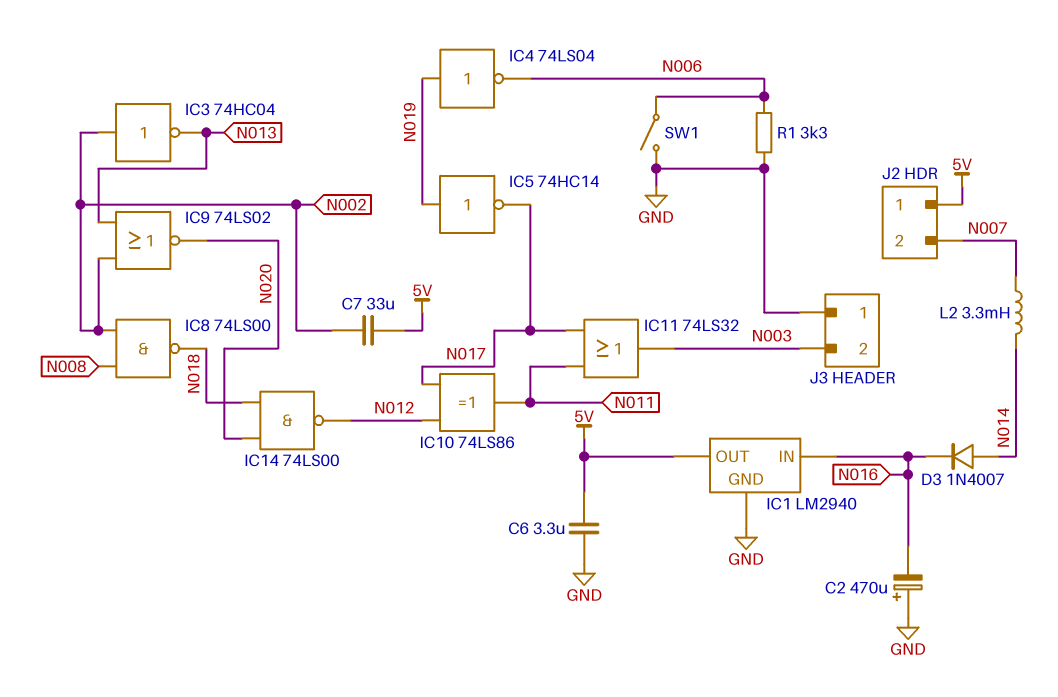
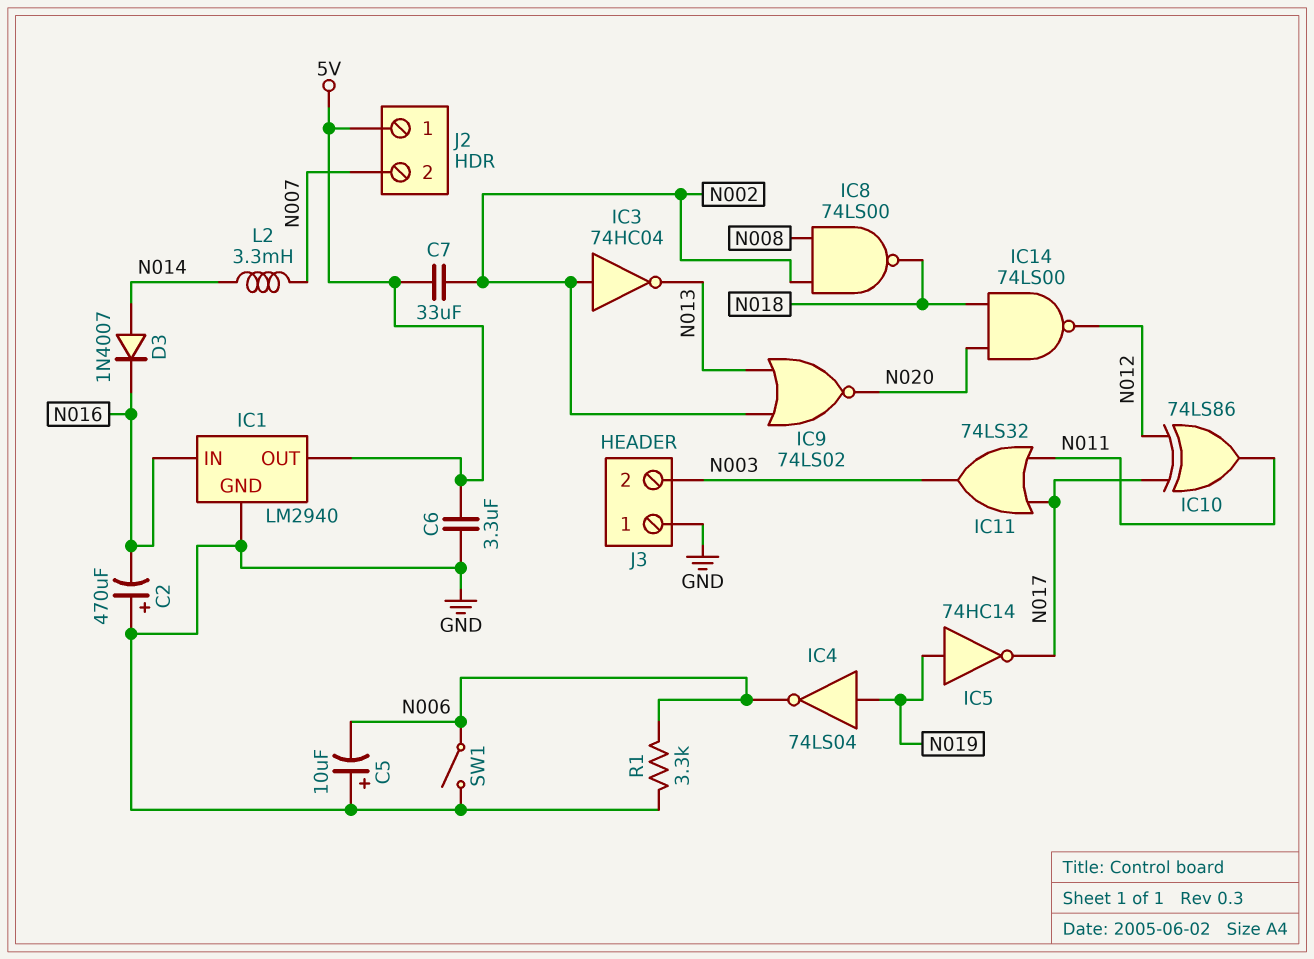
C5: none -> 10uF (plus GND, minus N006)

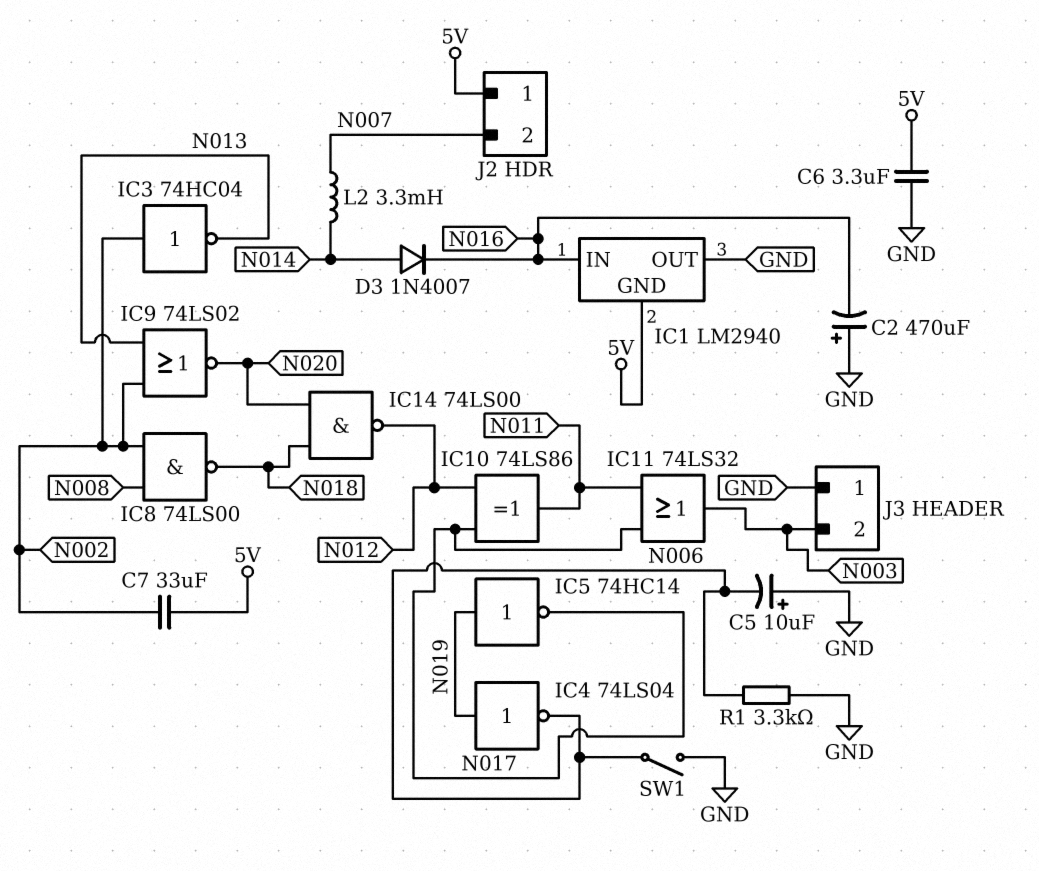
IC1 pin GND: GND -> 5V
IC1 pin OUT: 5V -> GND

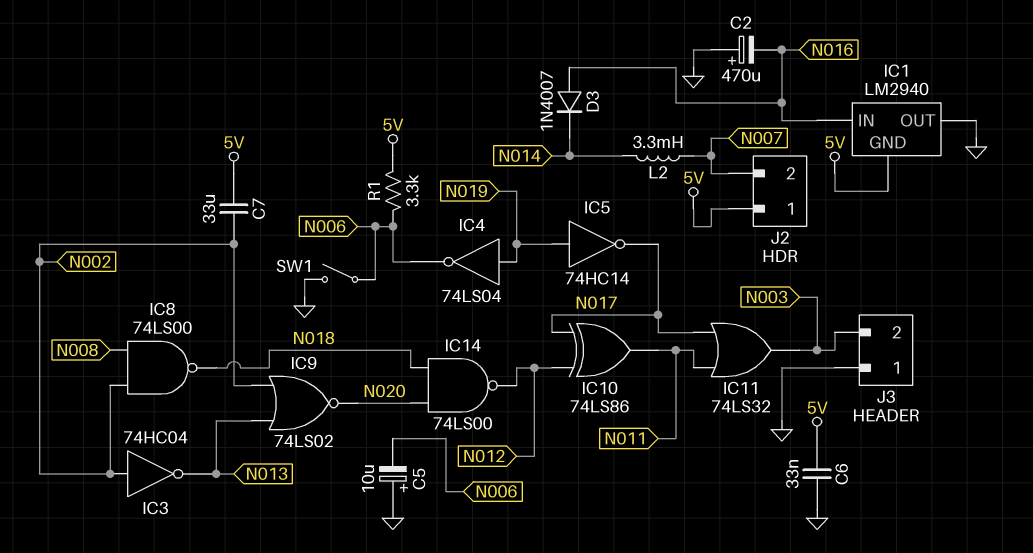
C6: 3.3uF (5V, GND) -> 33nF (5V, GND)
D3: diode 1N4007 (A N014, K N016) -> diode 1N4007 (A N016, K N014)
R1: 3.3k (GND, N006) -> 3.3k (5V, N006)

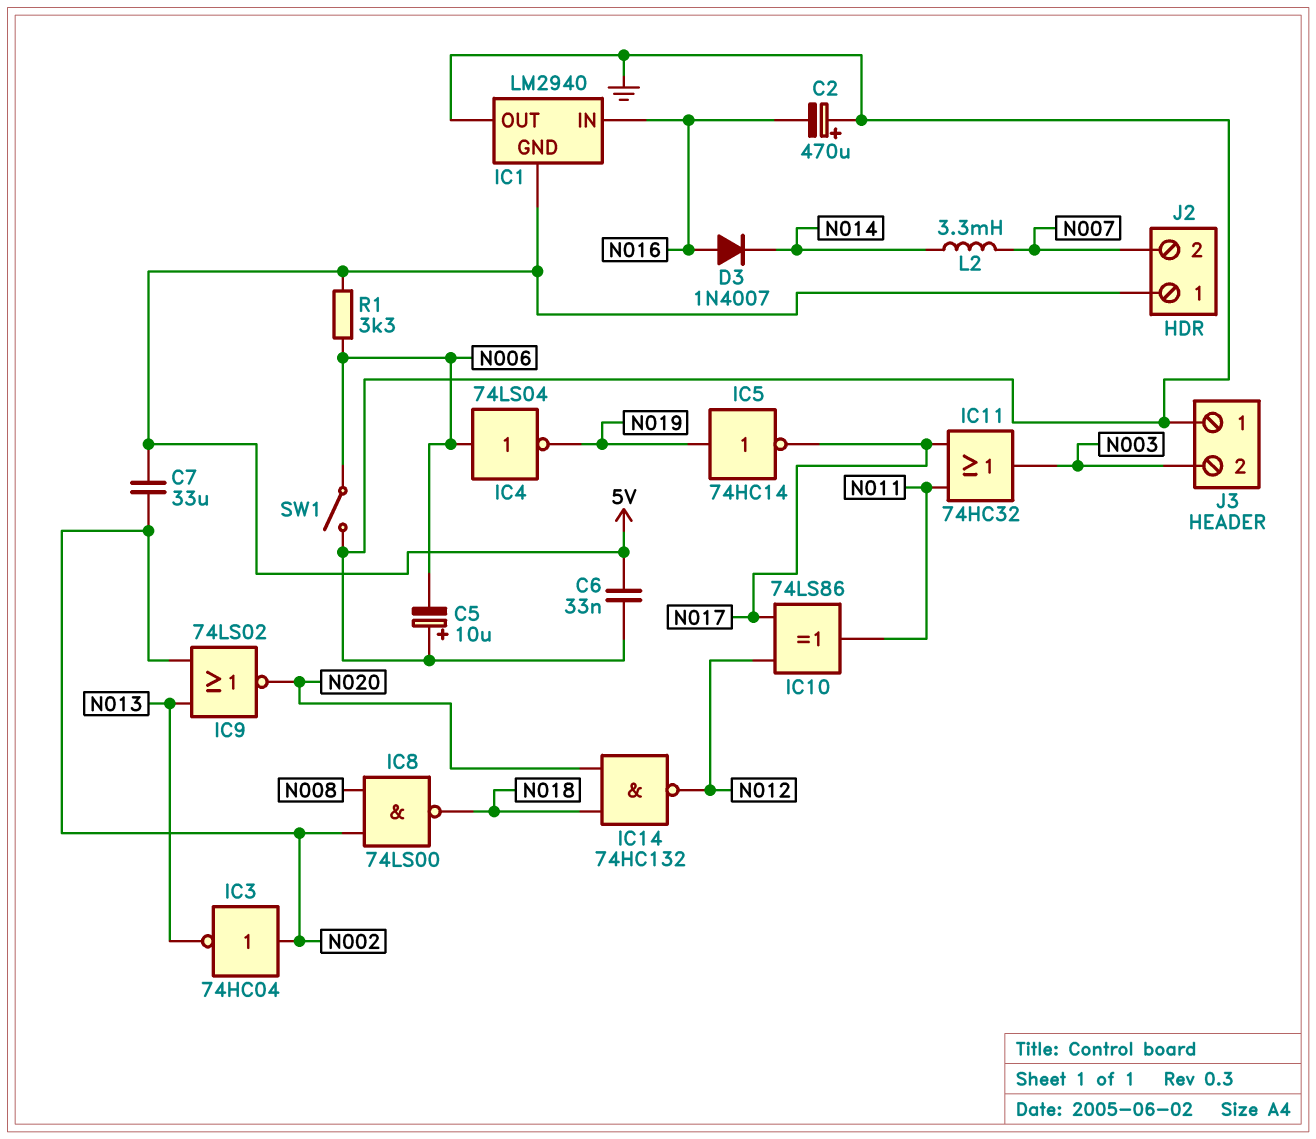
IC4: NOT 74LS04 (in N019, out N006) -> NOT 74LS04 (in N006, out N019)
IC11: OR 74LS32 (in N011, in N017, out N003) -> OR 74HC32 (in N011, in N017, out N003)
IC14: NAND 74LS00 (in N018, in N020, out N012) -> NAND 74HC132 (in N018, in N020, out N012)

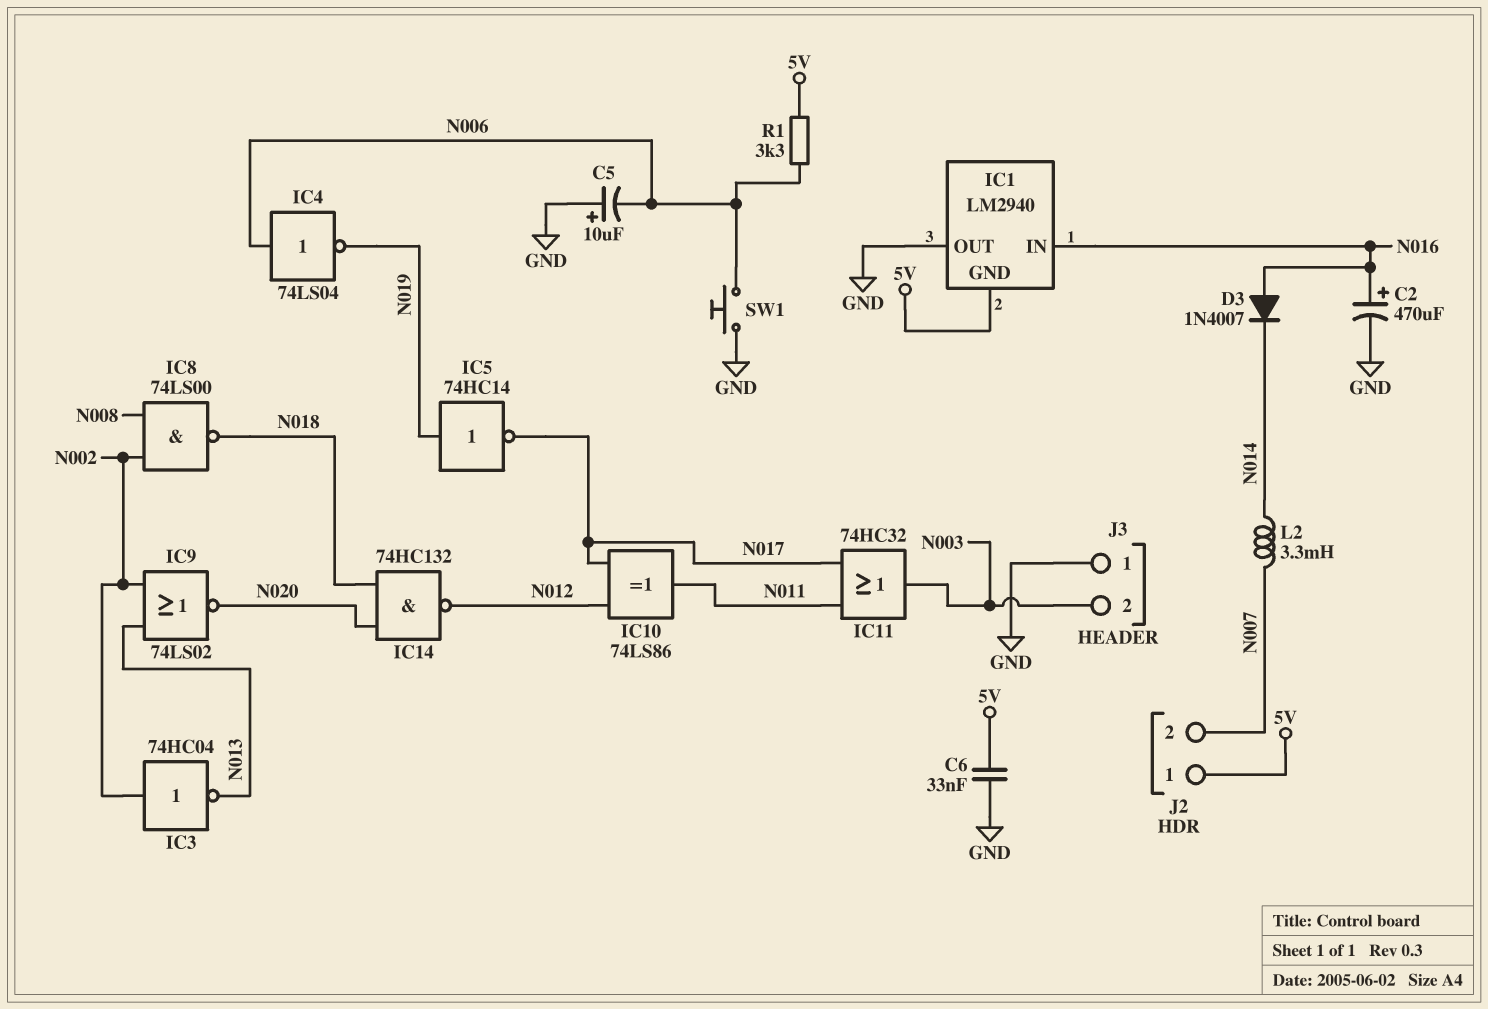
C2: 470uF (plus GND, minus N016) -> 470uF (plus N016, minus GND)
C7: 33uF (5V, N002) -> none
SW1: switch (GND, N006) -> button (GND, N006)

